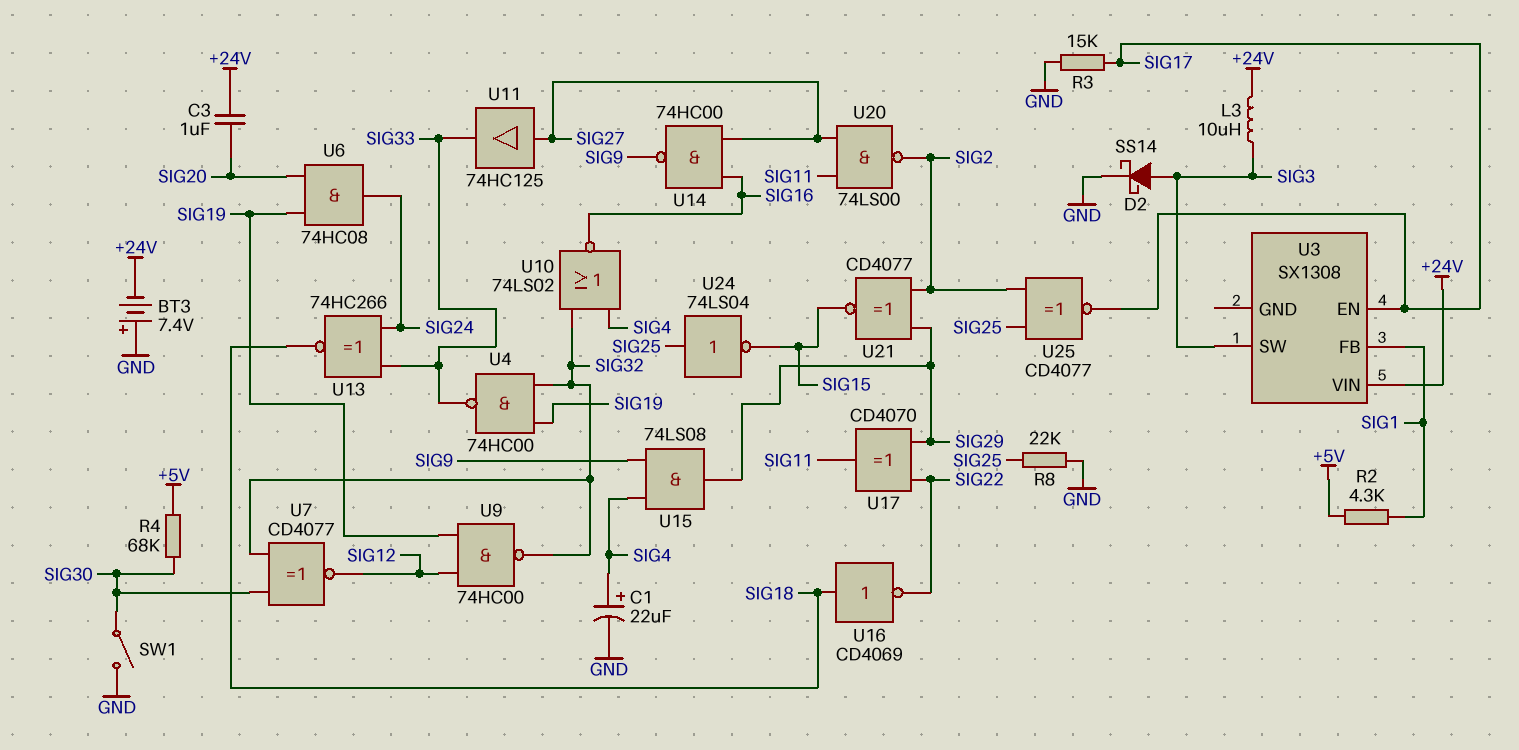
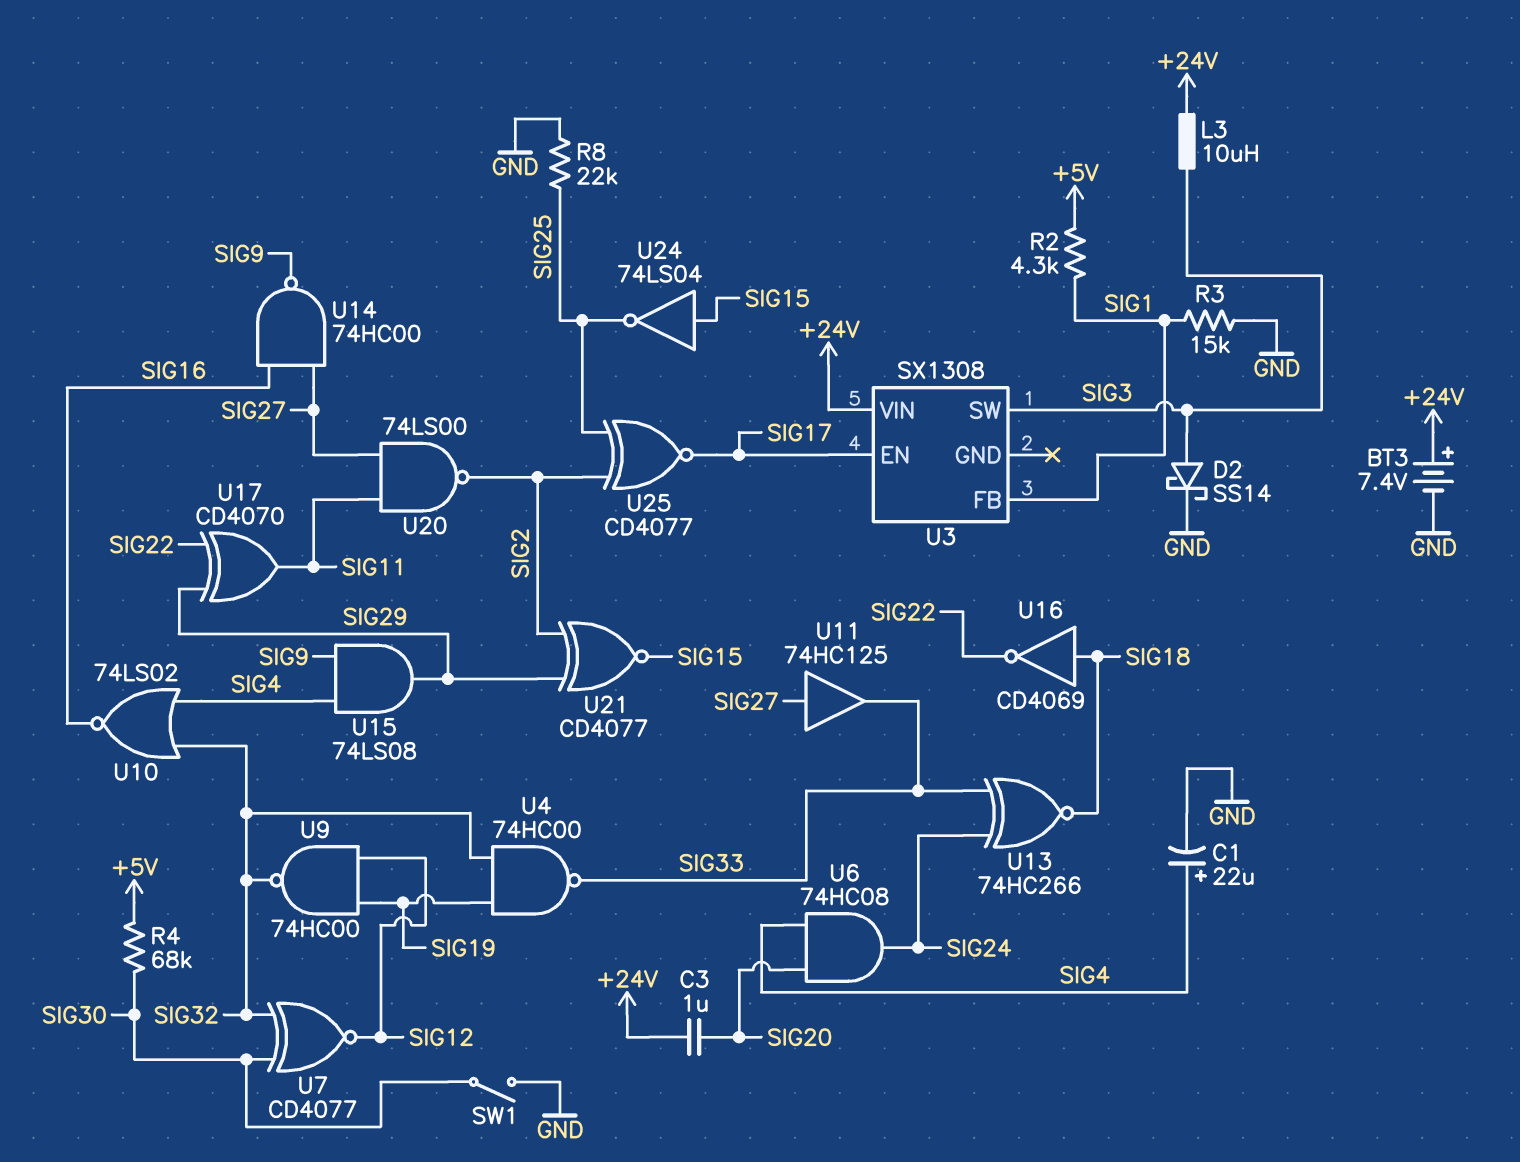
BT3: 7.4V (plus GND, minus +24V) -> 7.4V (plus +24V, minus GND)
R3: 15k (GND, SIG17) -> 15k (GND, SIG1)
U6: AND 74HC08 (in SIG19, in SIG20, out SIG24) -> AND 74HC08 (in SIG4, in SIG20, out SIG24)
U24: NOT 74LS04 (in SIG25, out SIG15) -> NOT 74LS04 (in SIG15, out SIG25)

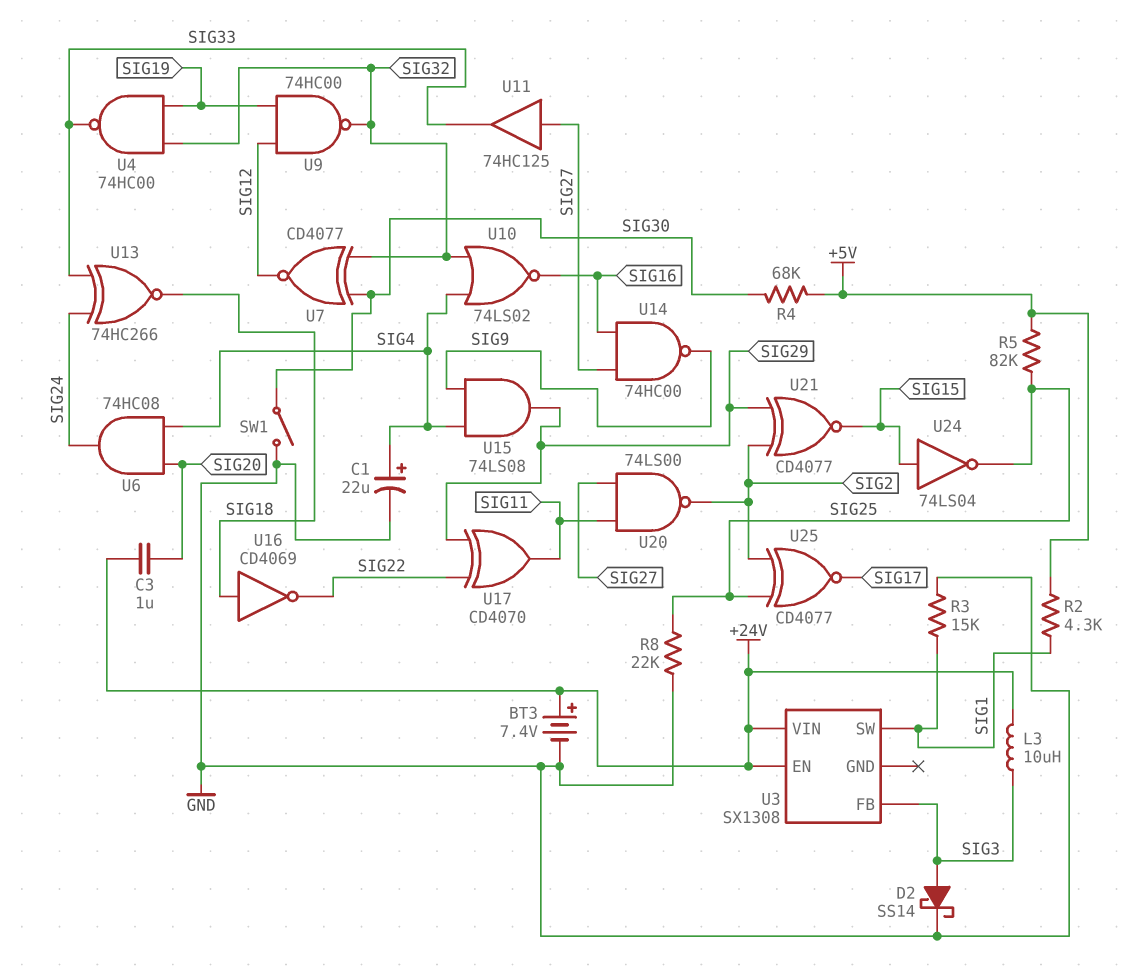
R5: none -> 82k (+5V, SIG25)
U3 pin EN: SIG17 -> +24V
U3 pin FB: SIG1 -> SIG3
U3 pin SW: SIG3 -> SIG1

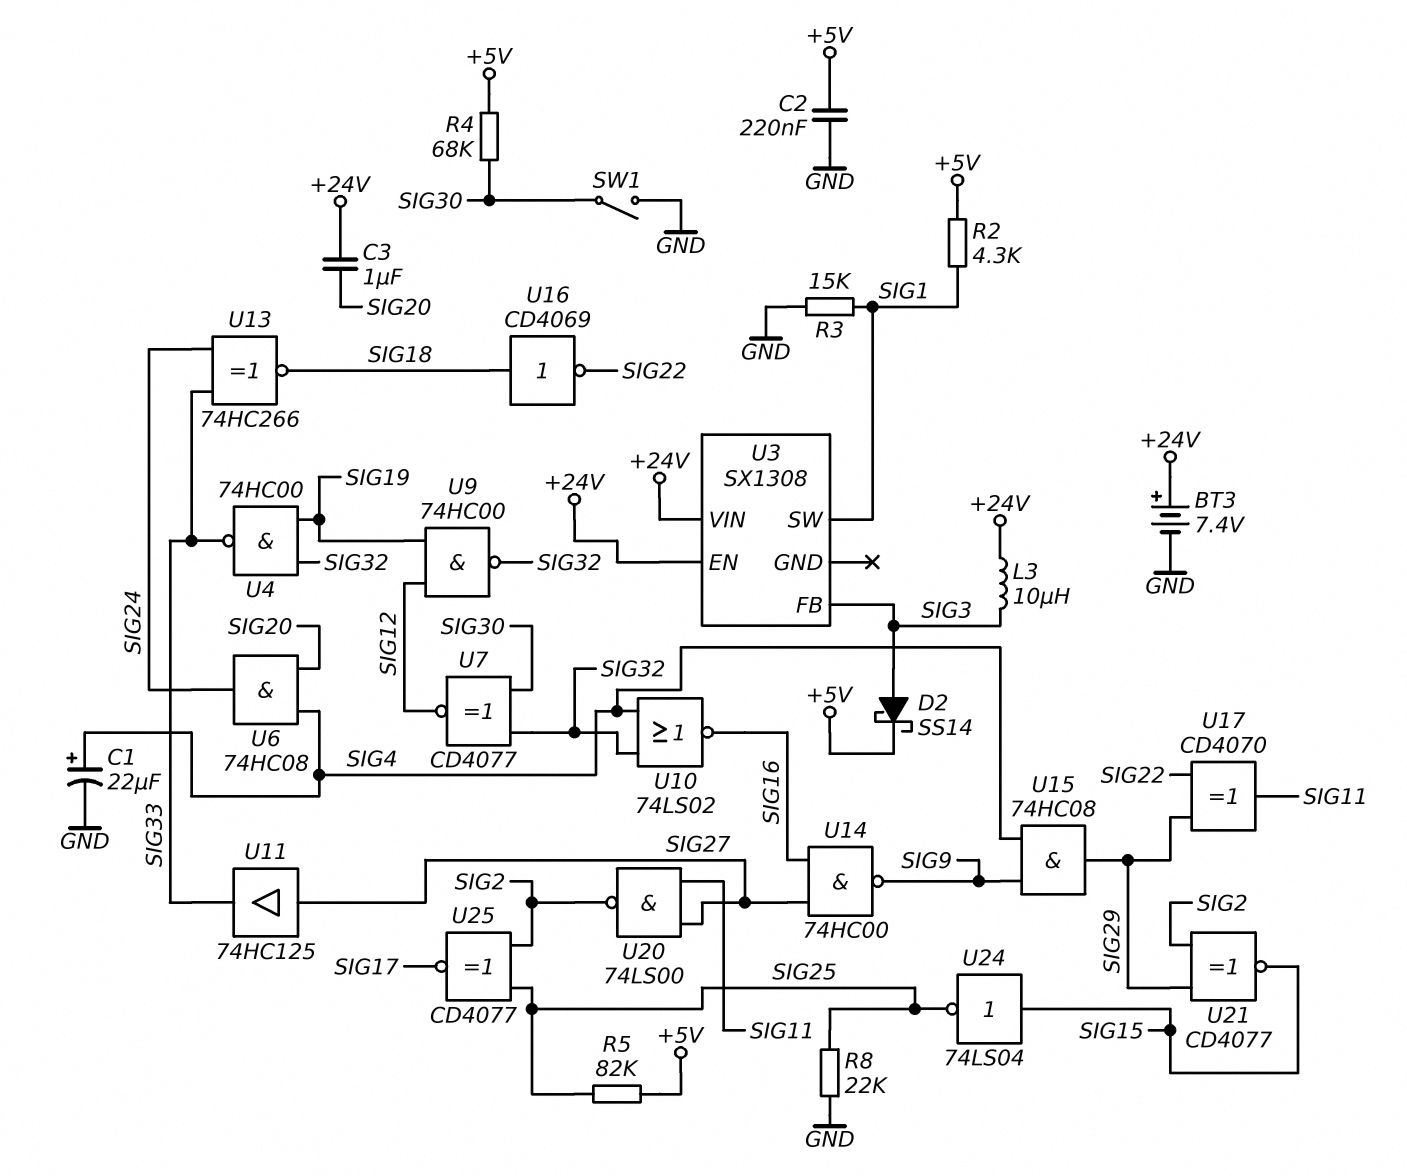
C2: none -> 220nF (+5V, GND)
D2: schottky SS14 (A SIG3, K GND) -> schottky SS14 (A SIG3, K +5V)
U15: AND 74LS08 (in SIG4, in SIG9, out SIG29) -> AND 74HC08 (in SIG4, in SIG9, out SIG29)

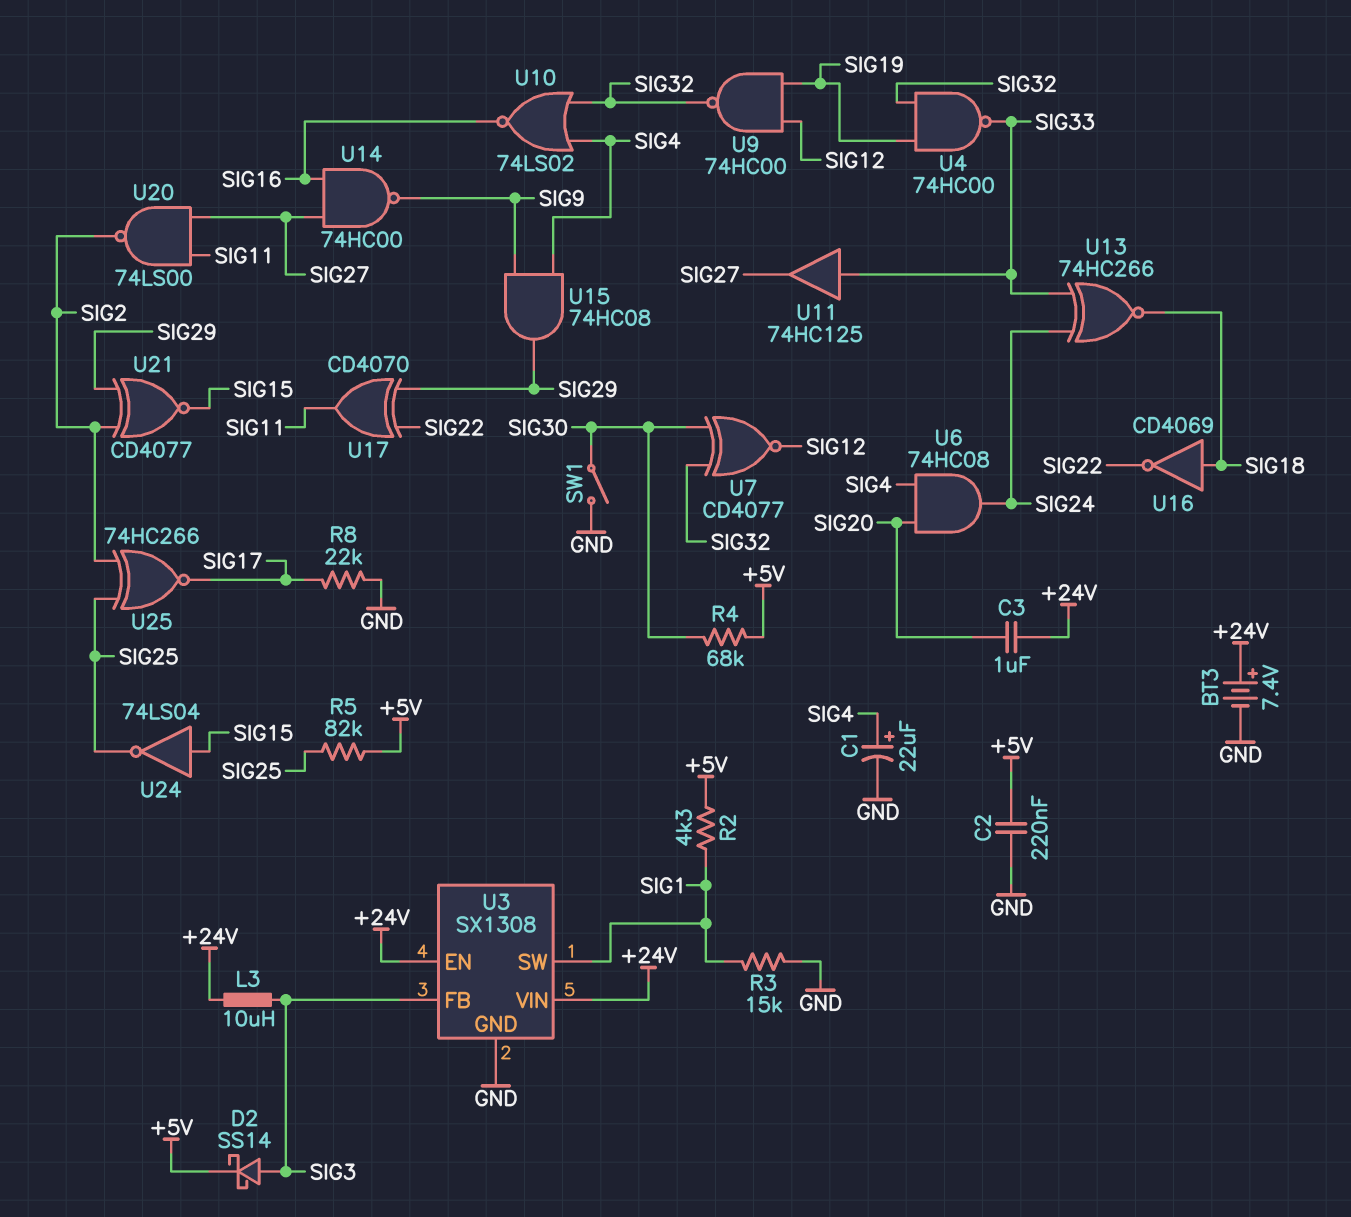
R8: 22k (GND, SIG25) -> 22k (GND, SIG17)
U3 pin GND: none -> GND
U11: buffer 74HC125 (in SIG27, out SIG33) -> buffer 74HC125 (in SIG33, out SIG27)
U25: XNOR CD4077 (in SIG2, in SIG25, out SIG17) -> XNOR 74HC266 (in SIG2, in SIG25, out SIG17)

